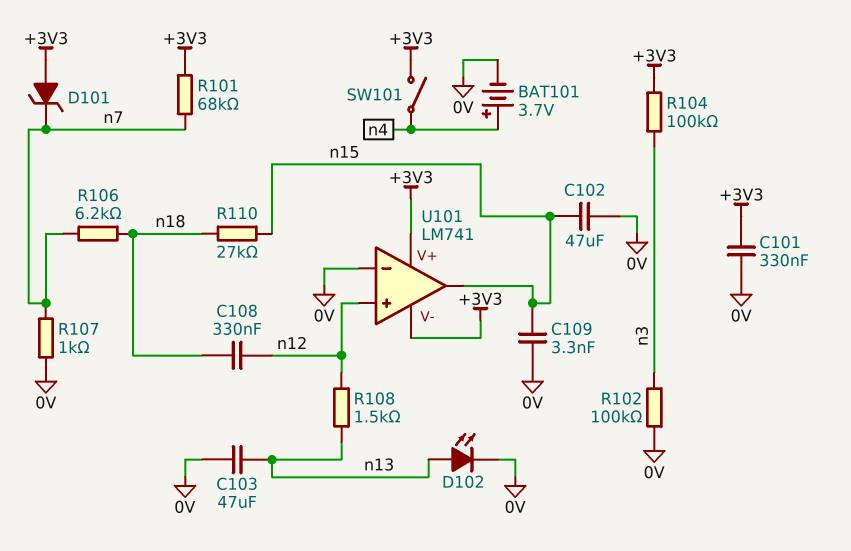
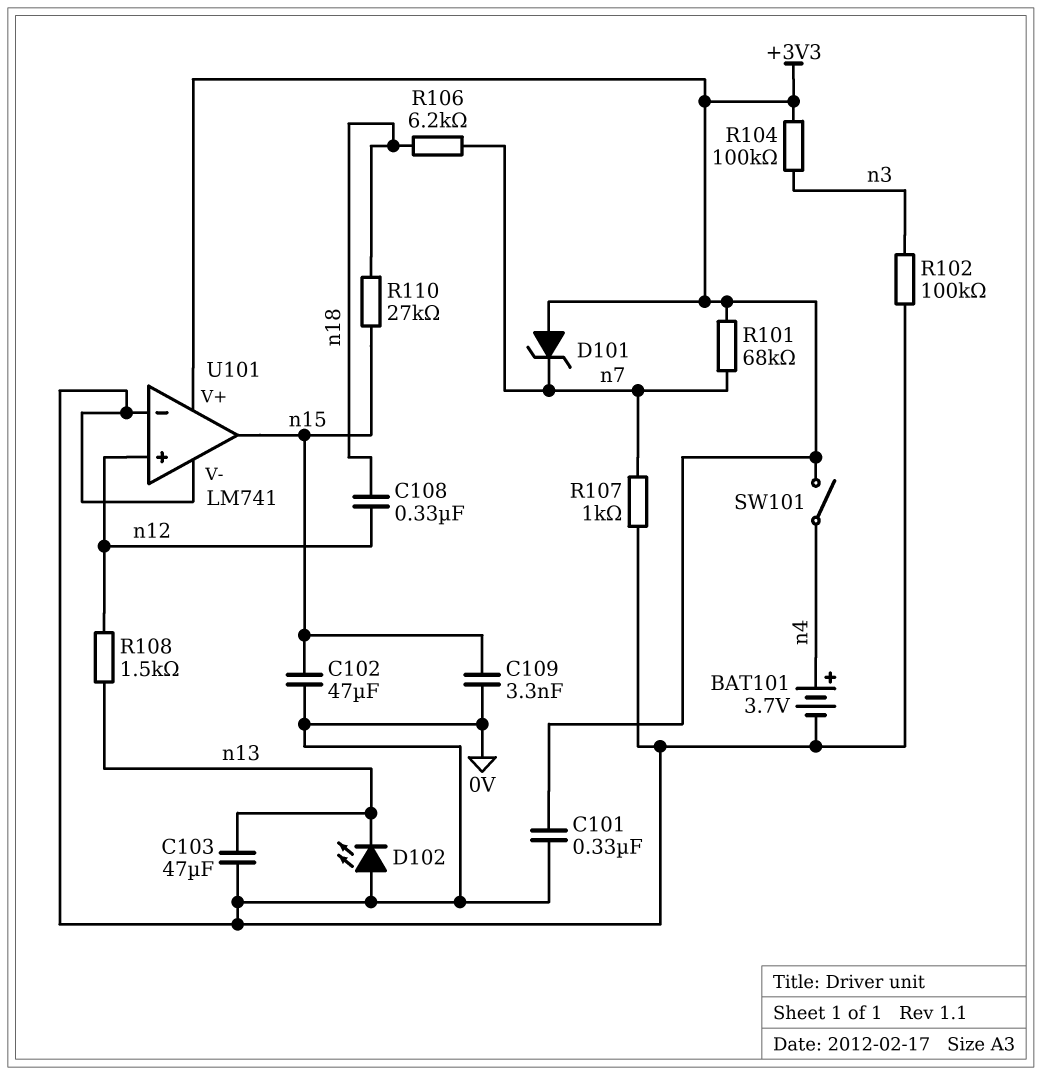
D102: LED (A n13, K 0V) -> LED (A 0V, K n13)
U101 pin V-: +3V3 -> 0V

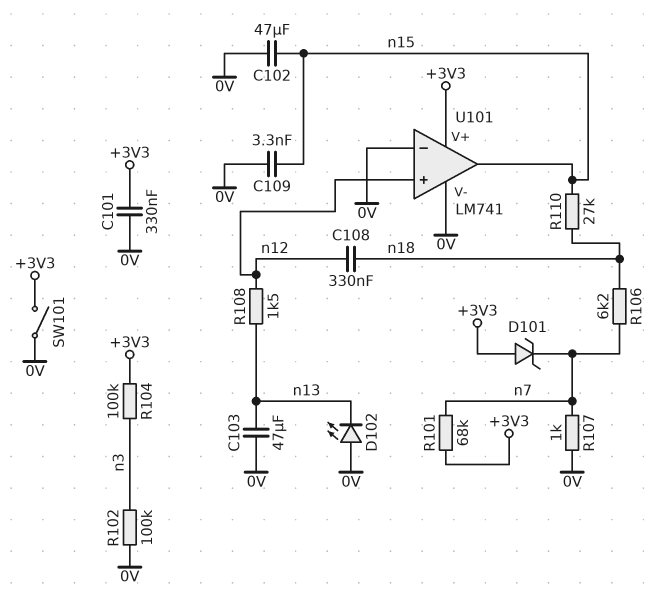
BAT101: 3.7V (plus n4, minus 0V) -> none
SW101: switch (+3V3, n4) -> switch (+3V3, 0V)

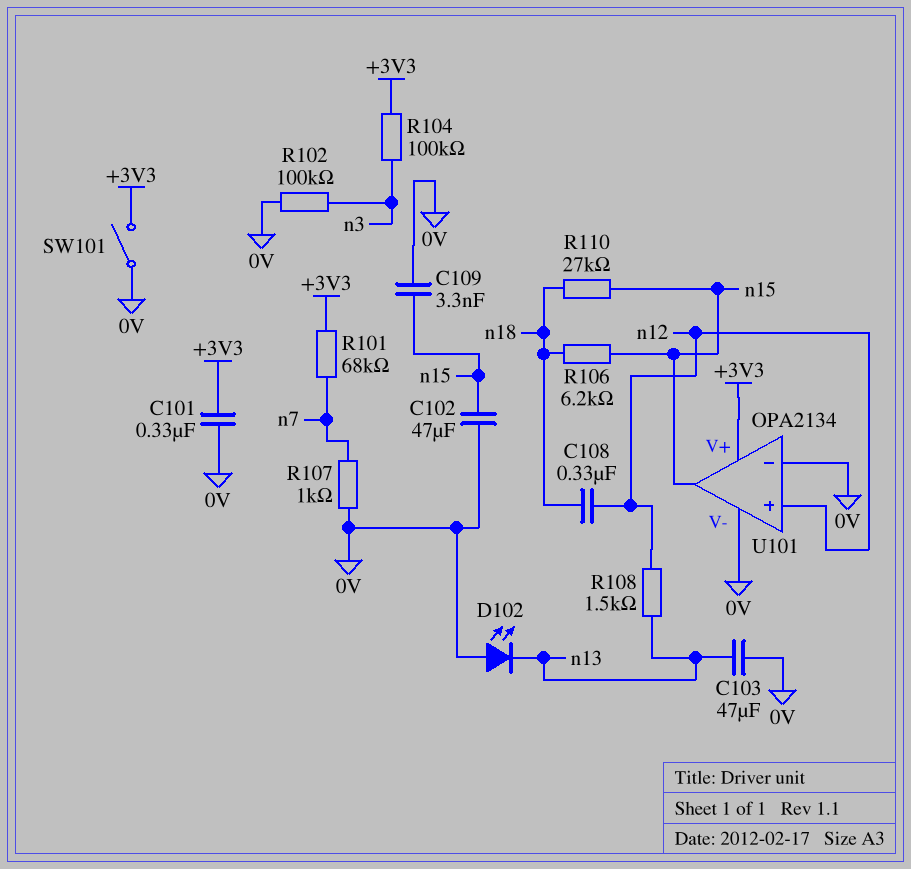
D101: zener (A +3V3, K n7) -> none
R106: 6.2k (n7, n18) -> 6.2k (n15, n18)
U101: LM741 -> OPA2134

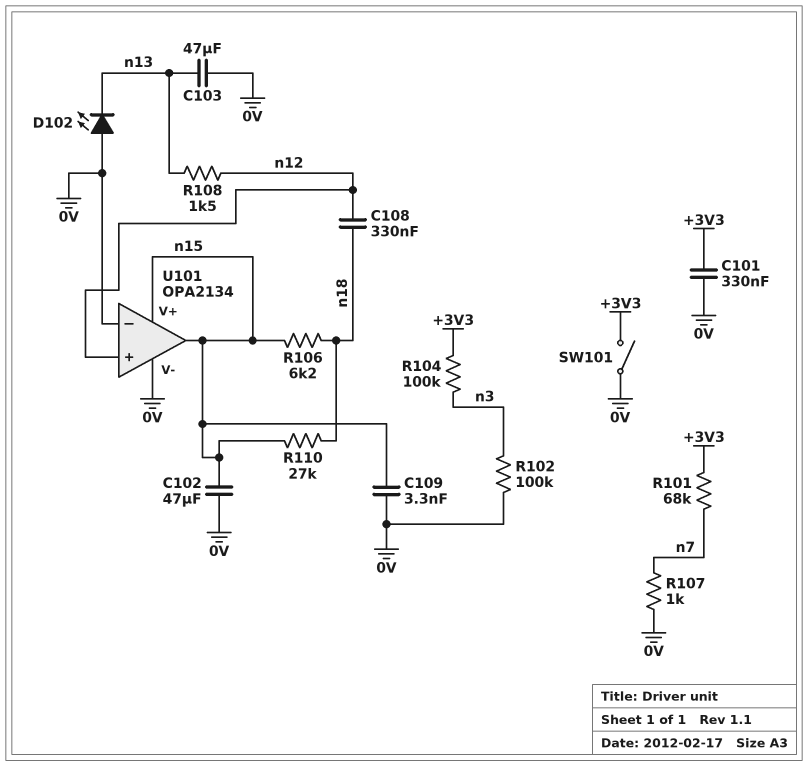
U101 pin V+: +3V3 -> n15

